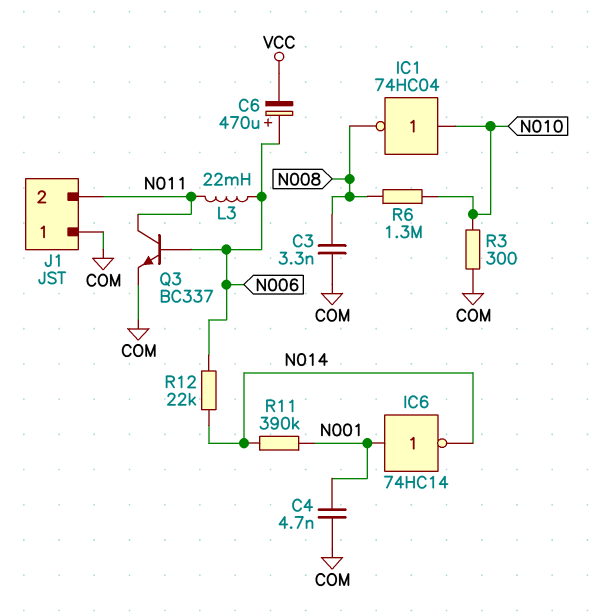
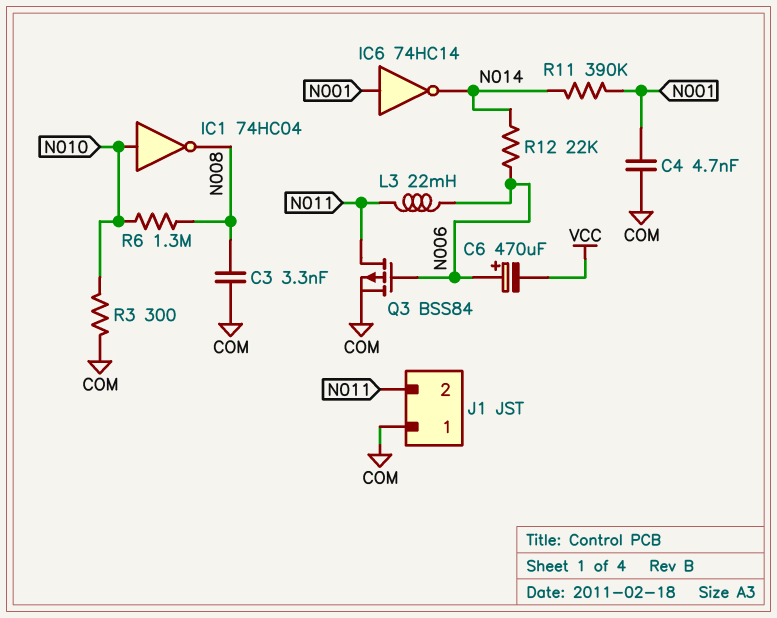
Q3: NPN BC337 (B N006, C N011, E COM) -> PMOS BSS84 (G N006, D N011, S COM)

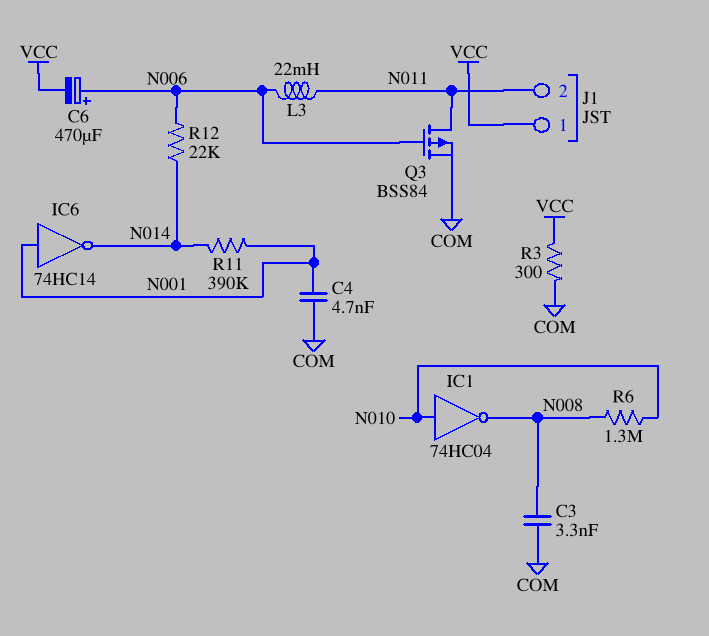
J1 pin 1: COM -> VCC
R3: 300 (COM, N010) -> 300 (COM, VCC)

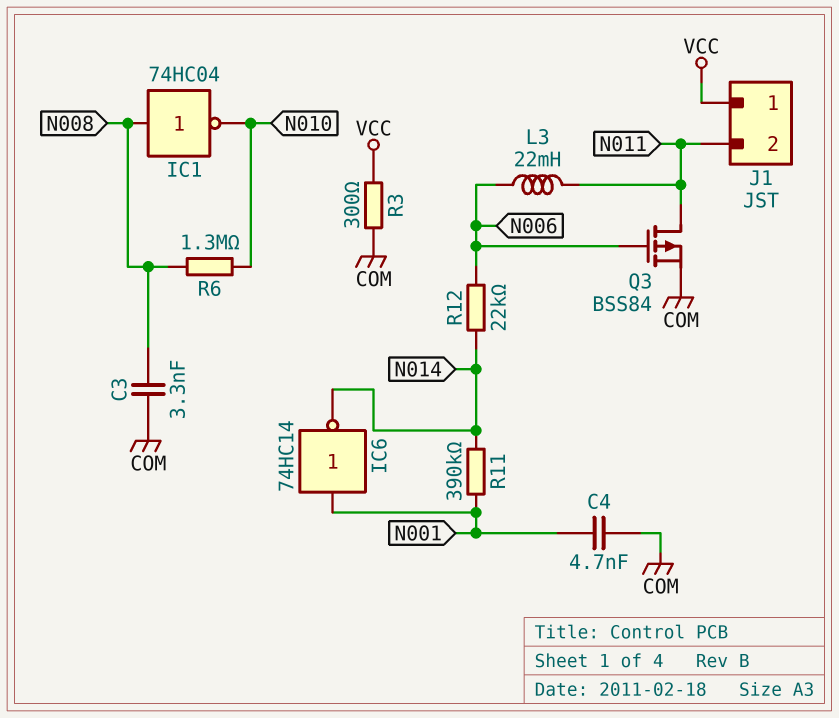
C6: 470uF (plus N006, minus VCC) -> none
IC1: NOT 74HC04 (in N010, out N008) -> NOT 74HC04 (in N008, out N010)

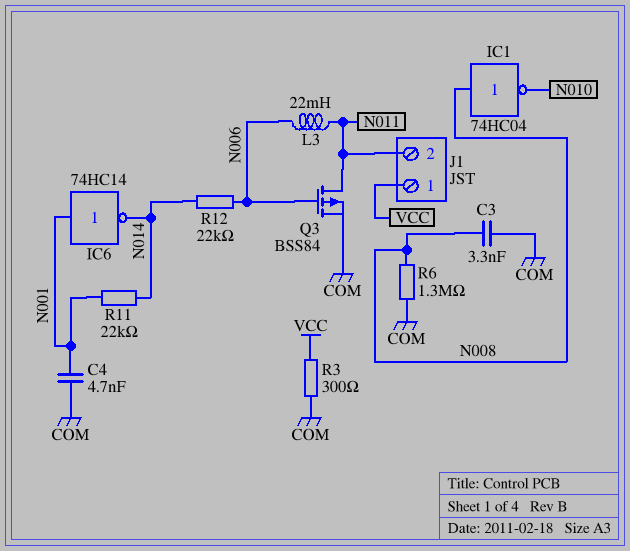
R6: 1.3M (N008, N010) -> 1.3M (COM, N008)
R11: 390k (N001, N014) -> 22k (N001, N014)

